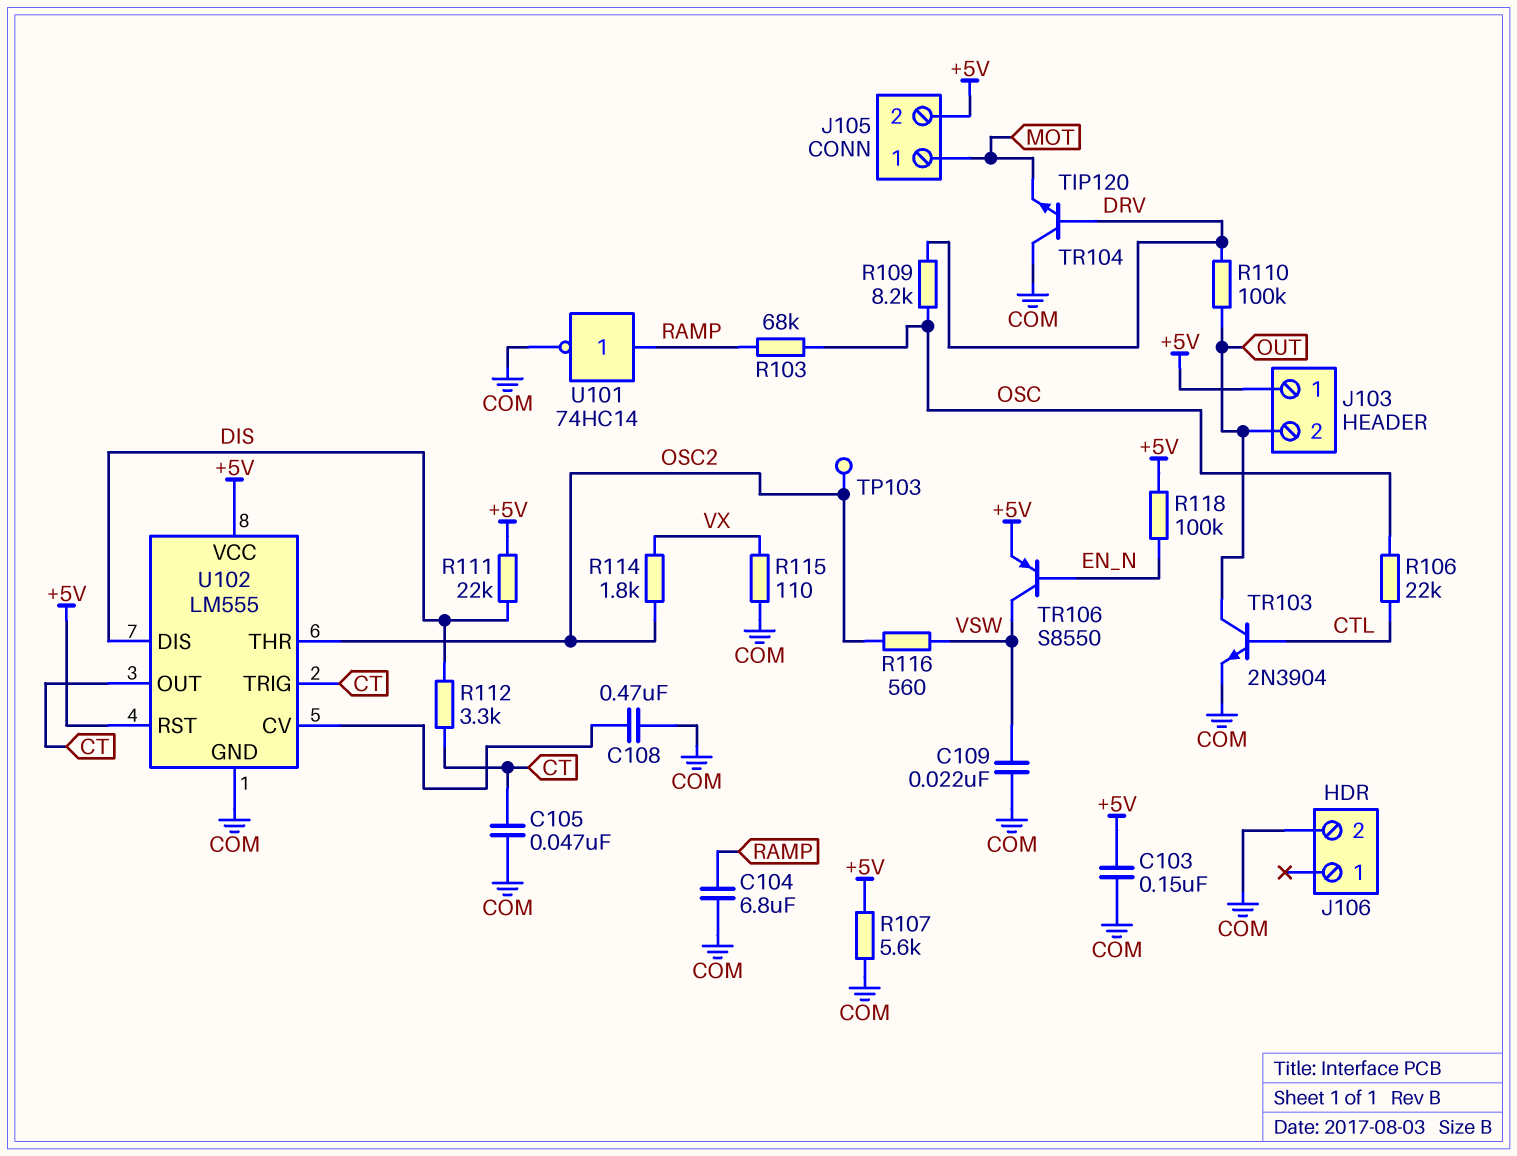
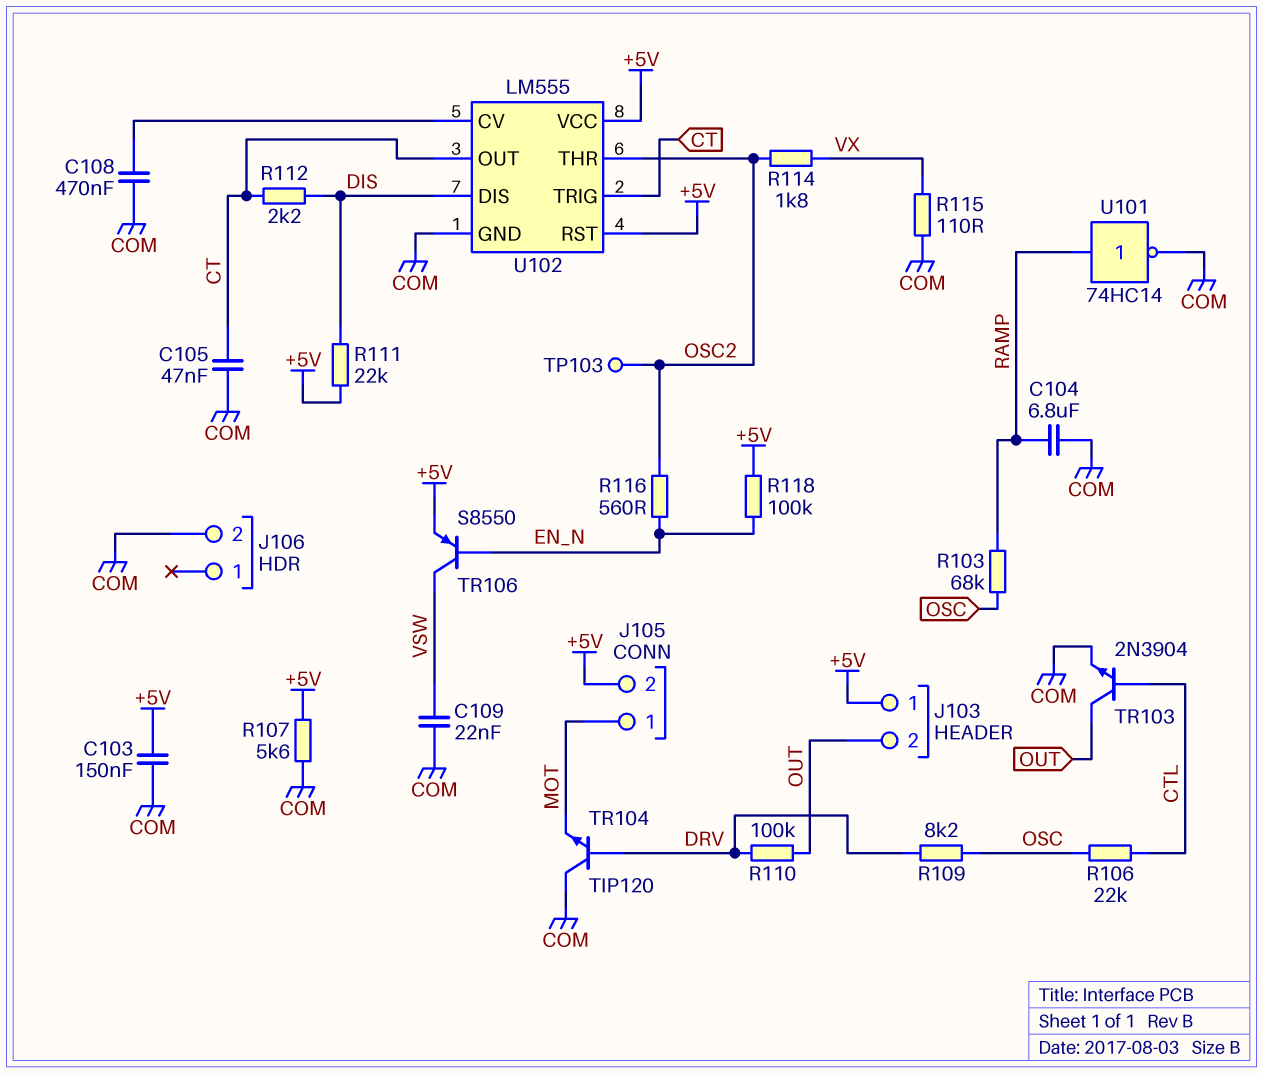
R112: 3.3k (CT, DIS) -> 2.2k (CT, DIS)
R116: 560 (OSC2, VSW) -> 560 (EN_N, OSC2)

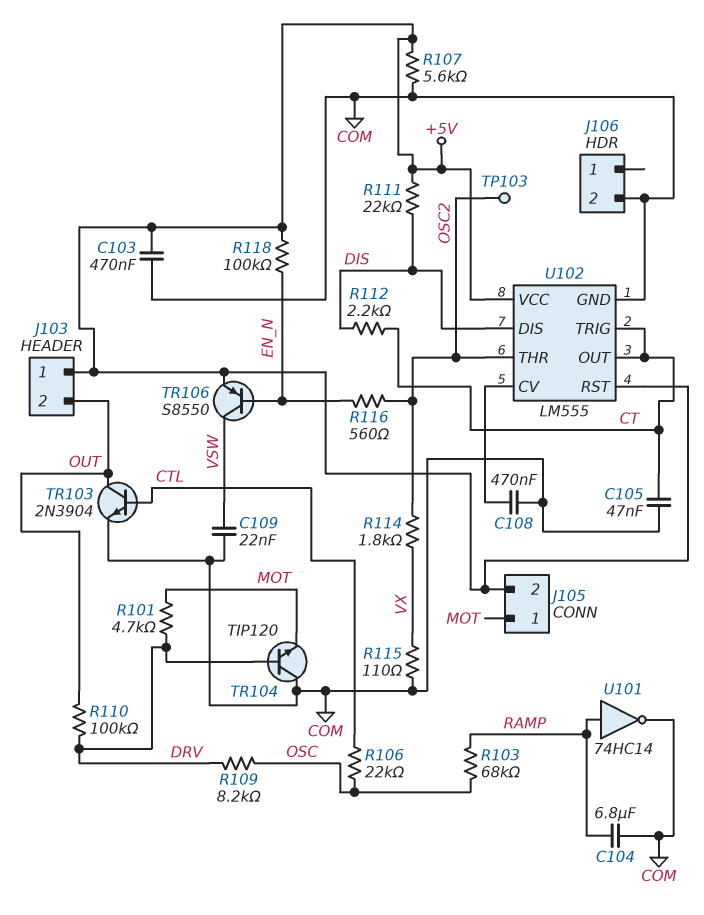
C103: 150nF (+5V, COM) -> 470nF (+5V, COM)
R101: none -> 4.7k (DRV, MOT)

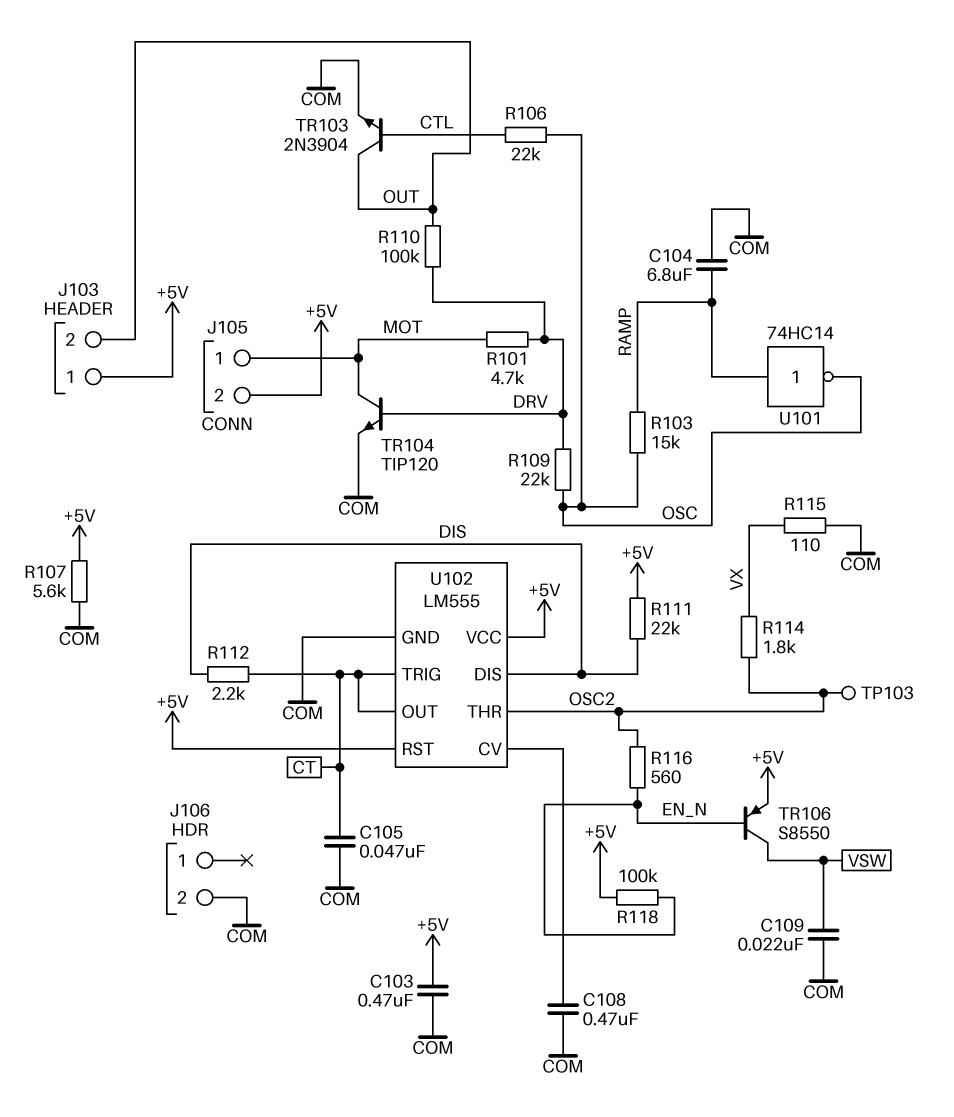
R103: 68k (OSC, RAMP) -> 15k (OSC, RAMP)
R109: 8.2k (DRV, OSC) -> 22k (DRV, OSC)
TR104: NPN TIP120 (B DRV, C COM, E MOT) -> NPN TIP120 (B DRV, C MOT, E COM)
U101: NOT 74HC14 (in RAMP, out COM) -> NOT 74HC14 (in RAMP, out OSC)

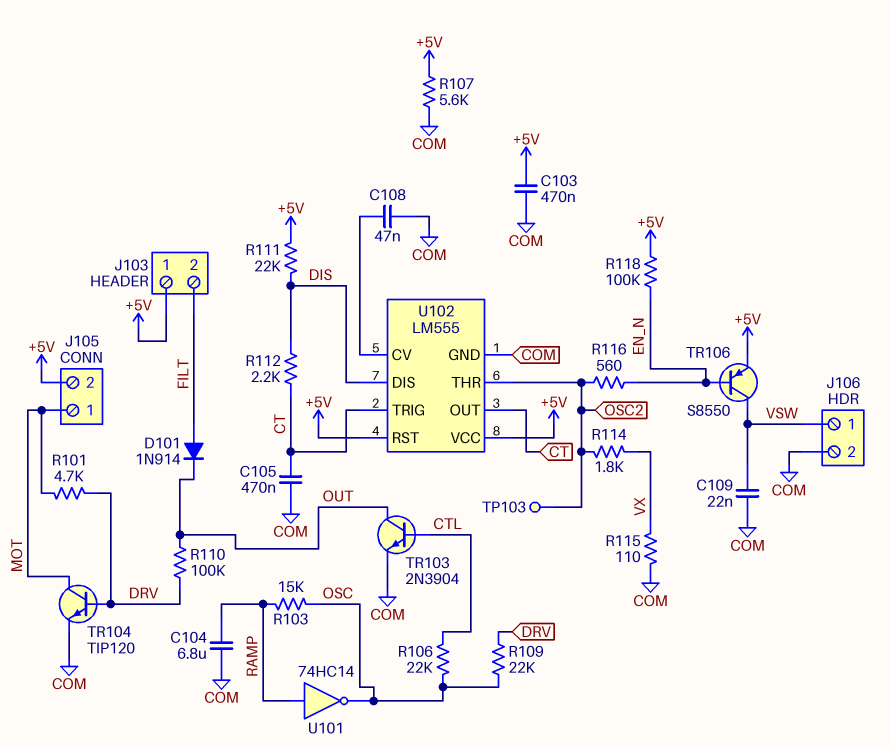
C105: 47nF (COM, CT) -> 470nF (COM, CT)
C108: 470nF (COM, U102/CV) -> 47nF (COM, U102/CV)
D101: none -> diode 1N914 (A FILT, K OUT)
J103 pin 2: OUT -> FILT
J106 pin 1: none -> VSW

